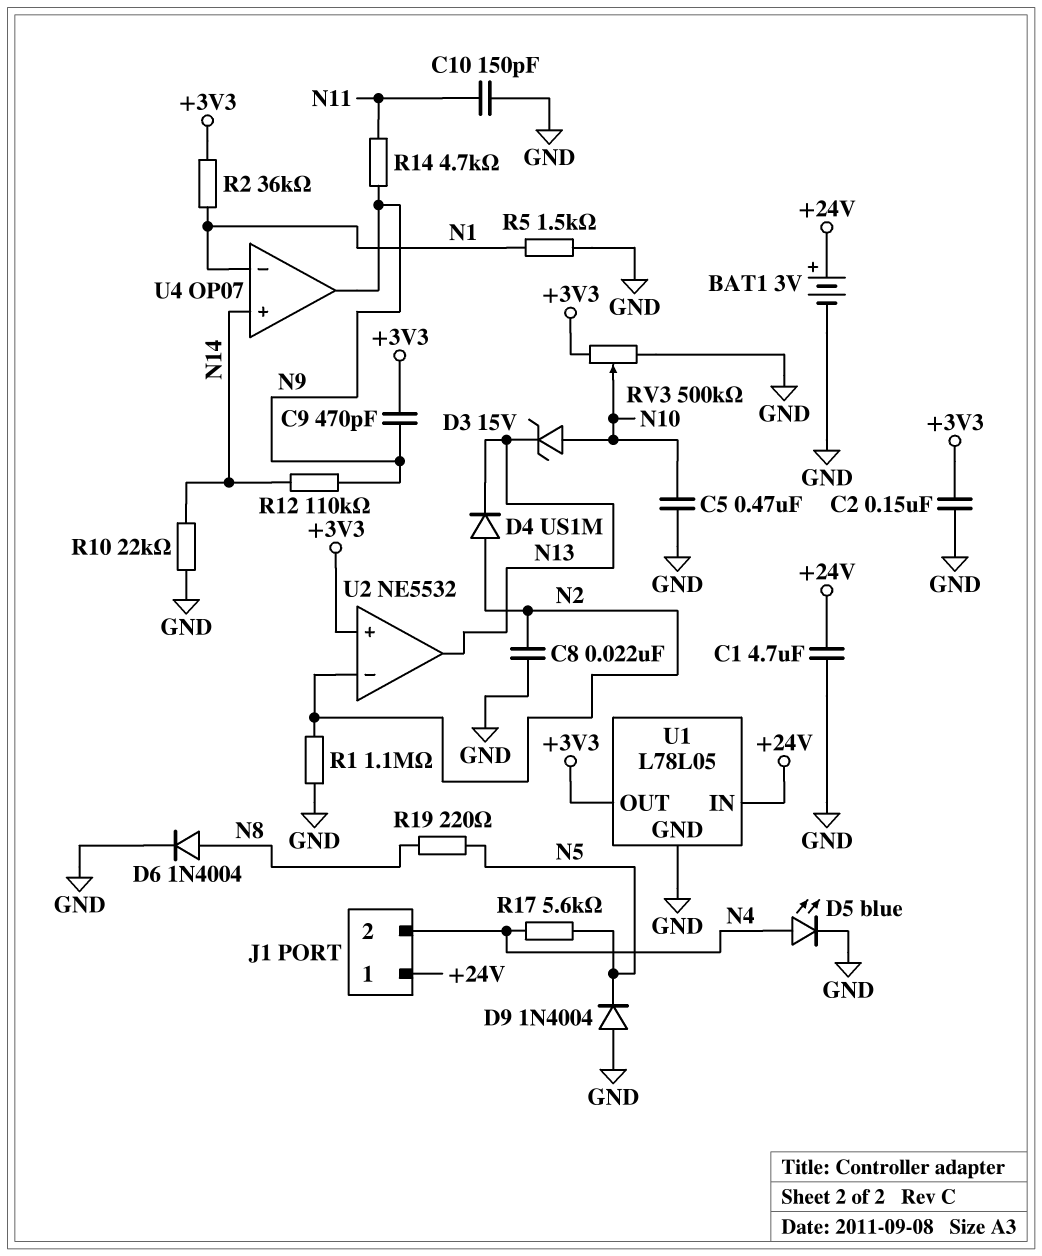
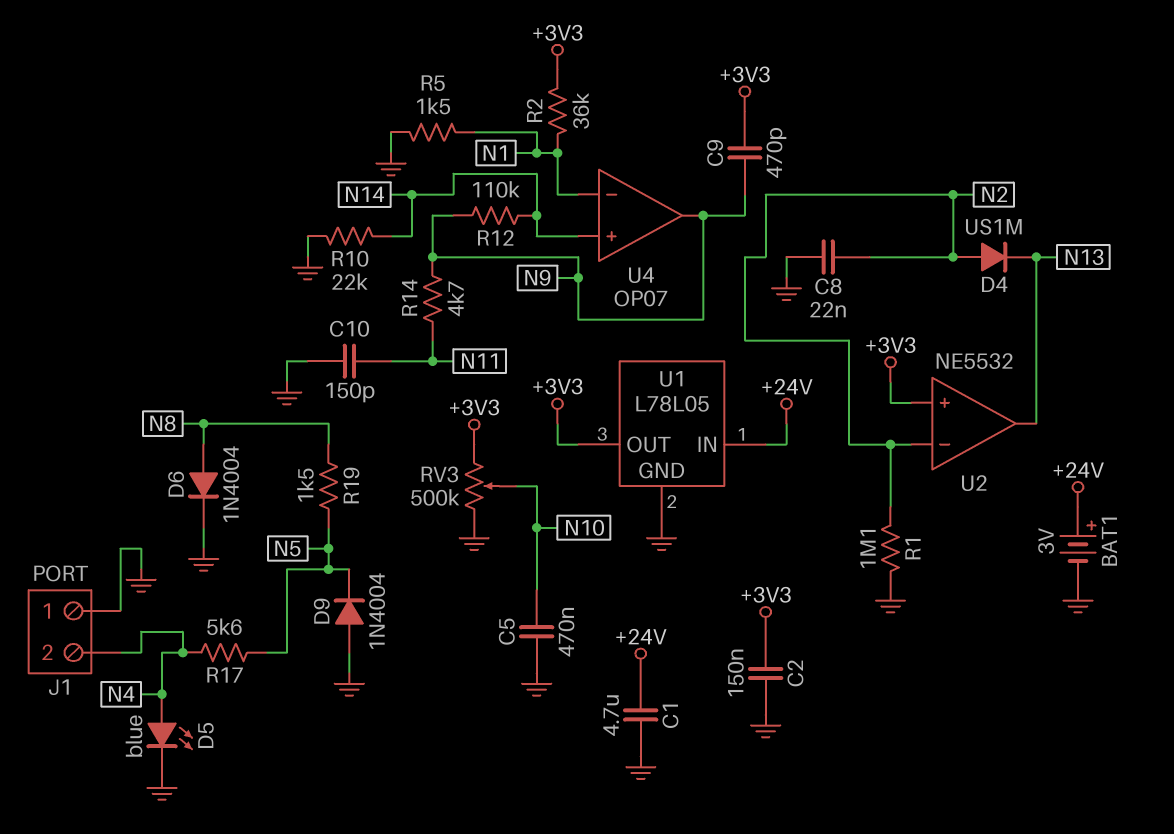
D3: zener 15V (A N10, K N13) -> none
J1 pin 1: +24V -> GND
R19: 220 (N5, N8) -> 1.5k (N5, N8)

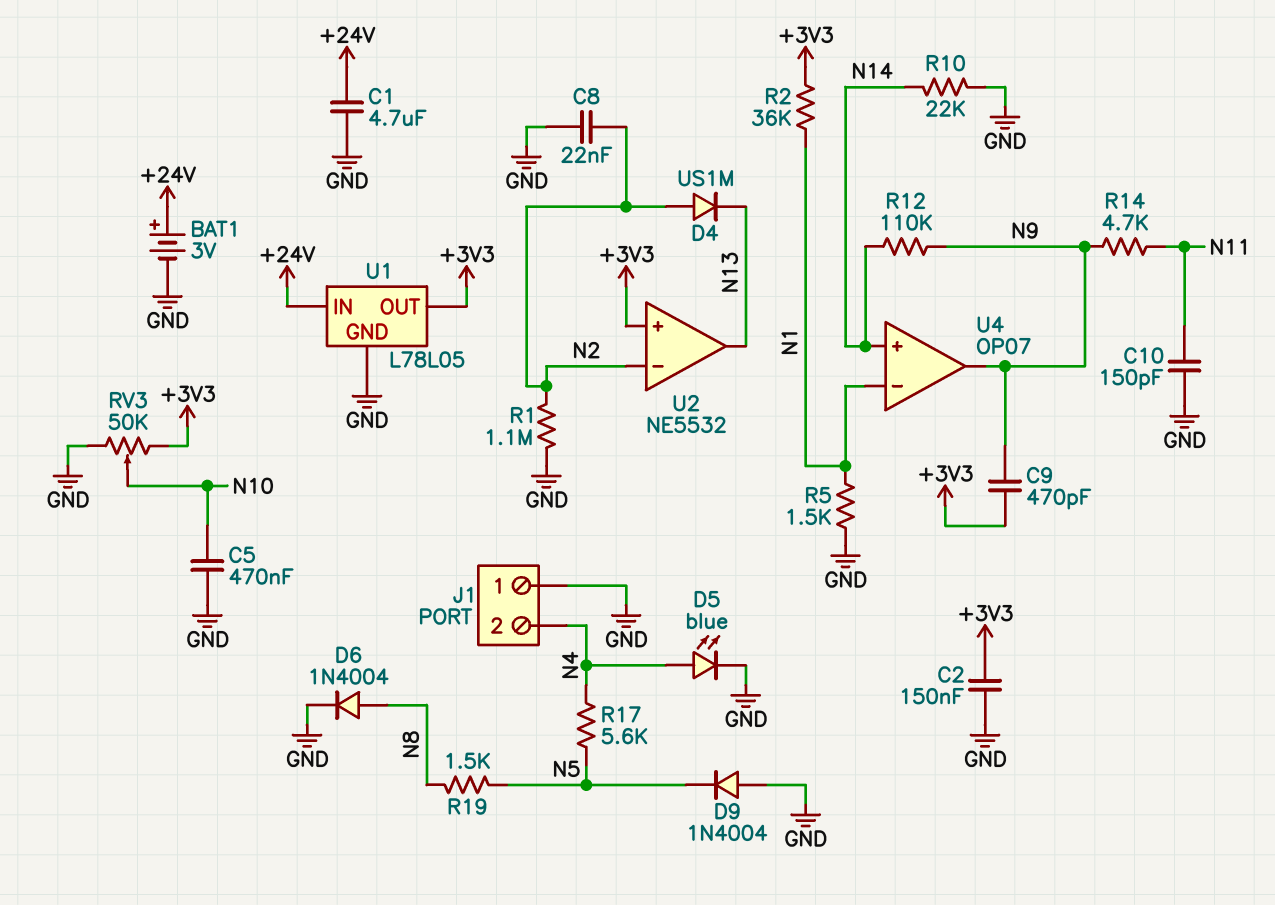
RV3: 500k (+3V3, GND, wiper N10) -> 50k (+3V3, GND, wiper N10)

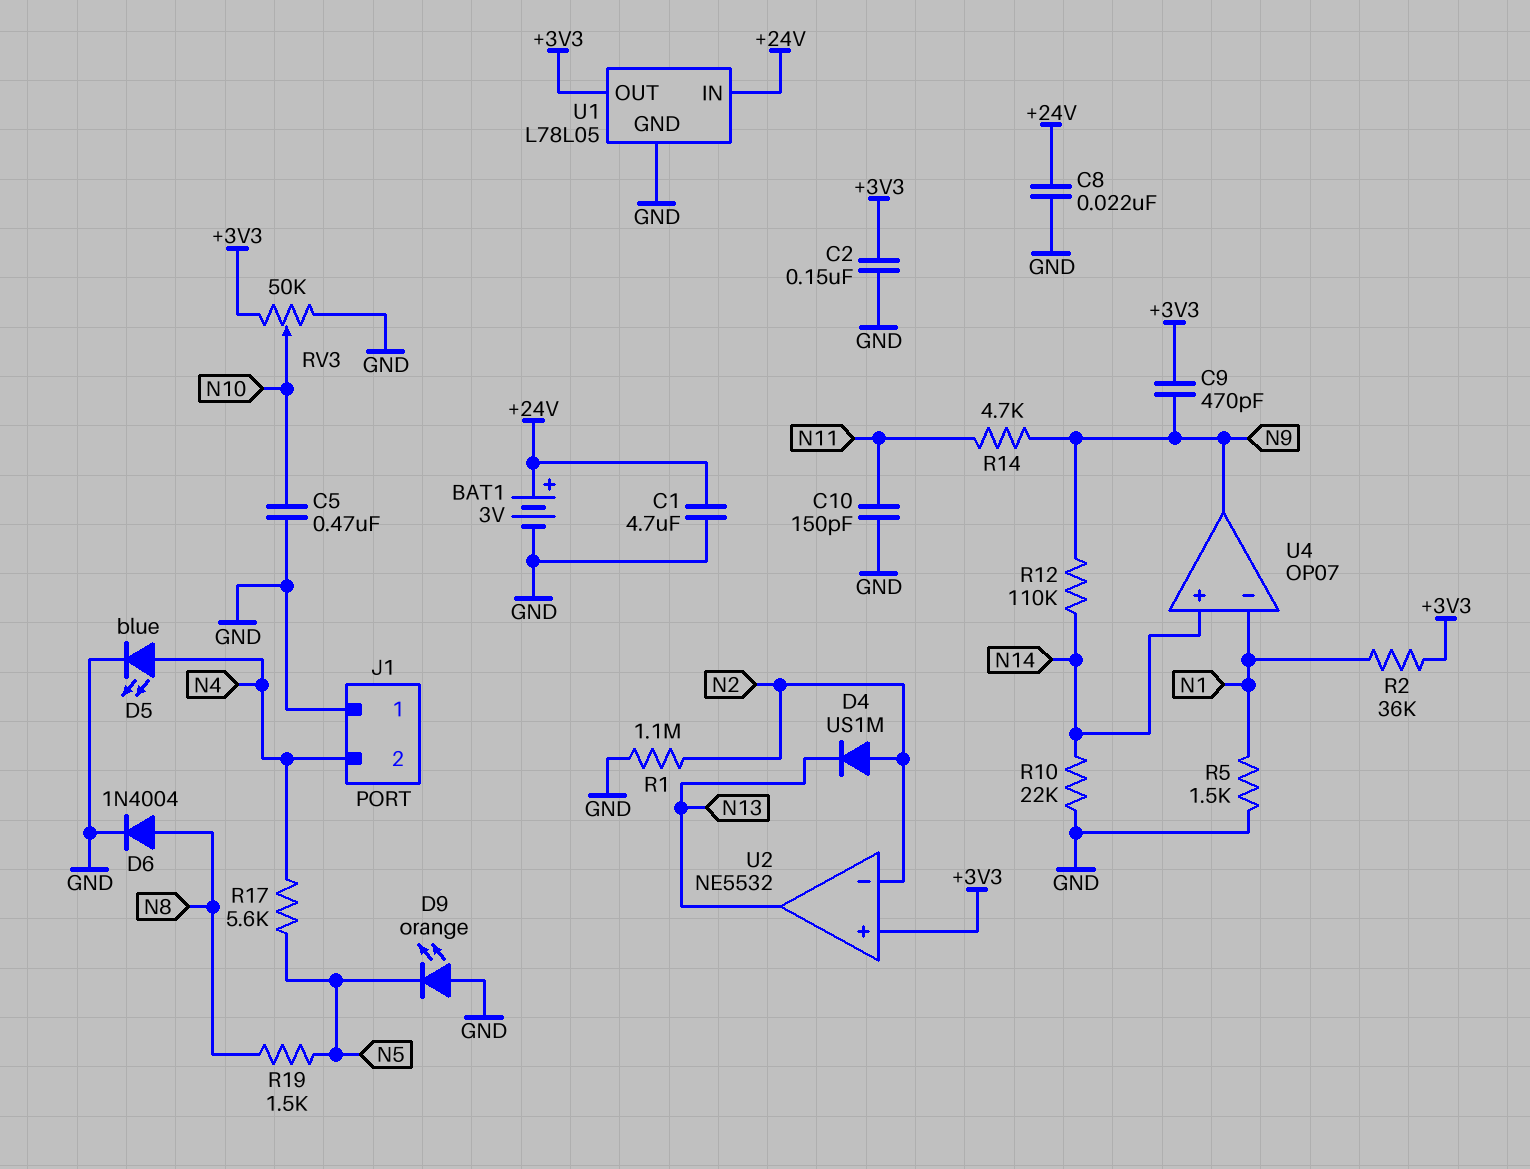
C8: 22nF (GND, N2) -> 22nF (+24V, GND)
D9: diode 1N4004 (A GND, K N5) -> LED orange (A GND, K N5)

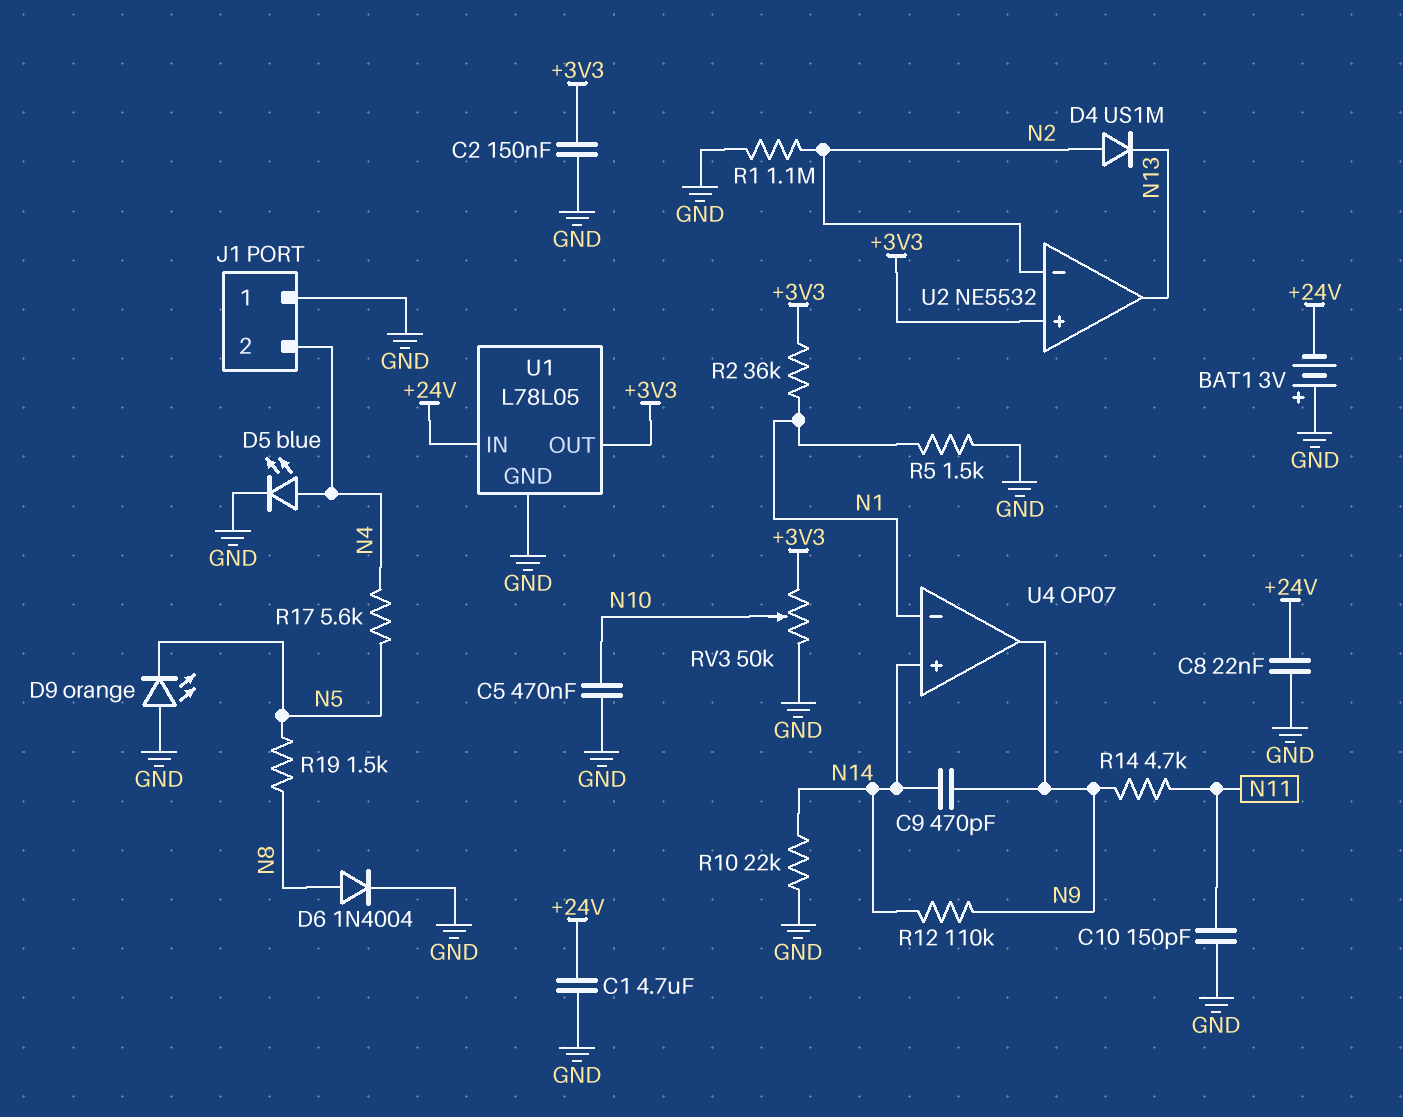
BAT1: 3V (plus +24V, minus GND) -> 3V (plus GND, minus +24V)
C9: 470pF (+3V3, N9) -> 470pF (N9, N14)

